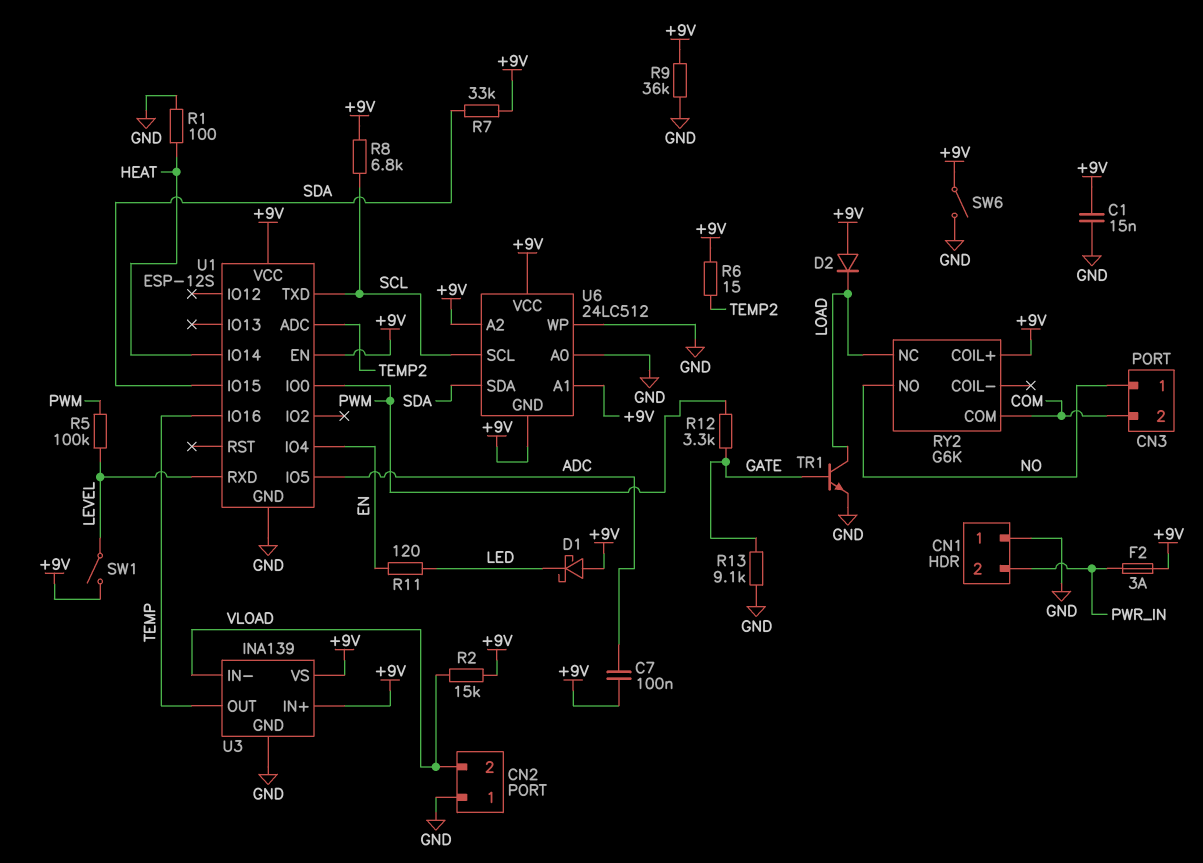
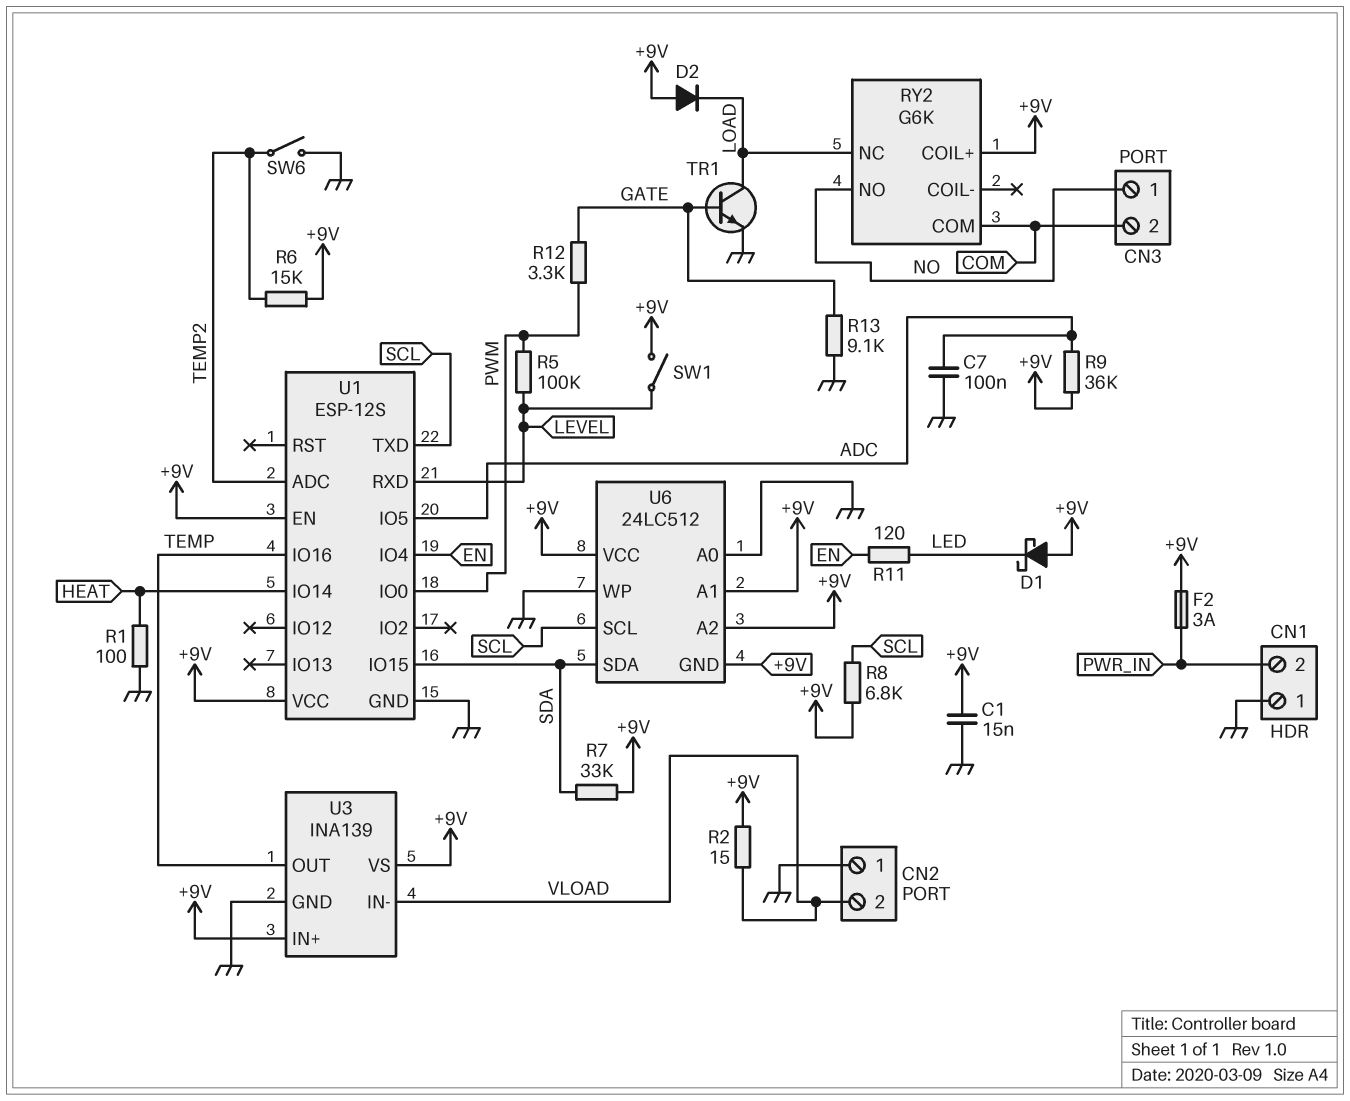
C7: 100nF (+9V, ADC) -> 100nF (ADC, GND)
R2: 15k (+9V, VLOAD) -> 15 (+9V, VLOAD)
R6: 15 (+9V, TEMP2) -> 15k (+9V, TEMP2)
R9: 36k (+9V, GND) -> 36k (+9V, ADC)
SW6: switch (+9V, GND) -> switch (GND, TEMP2)

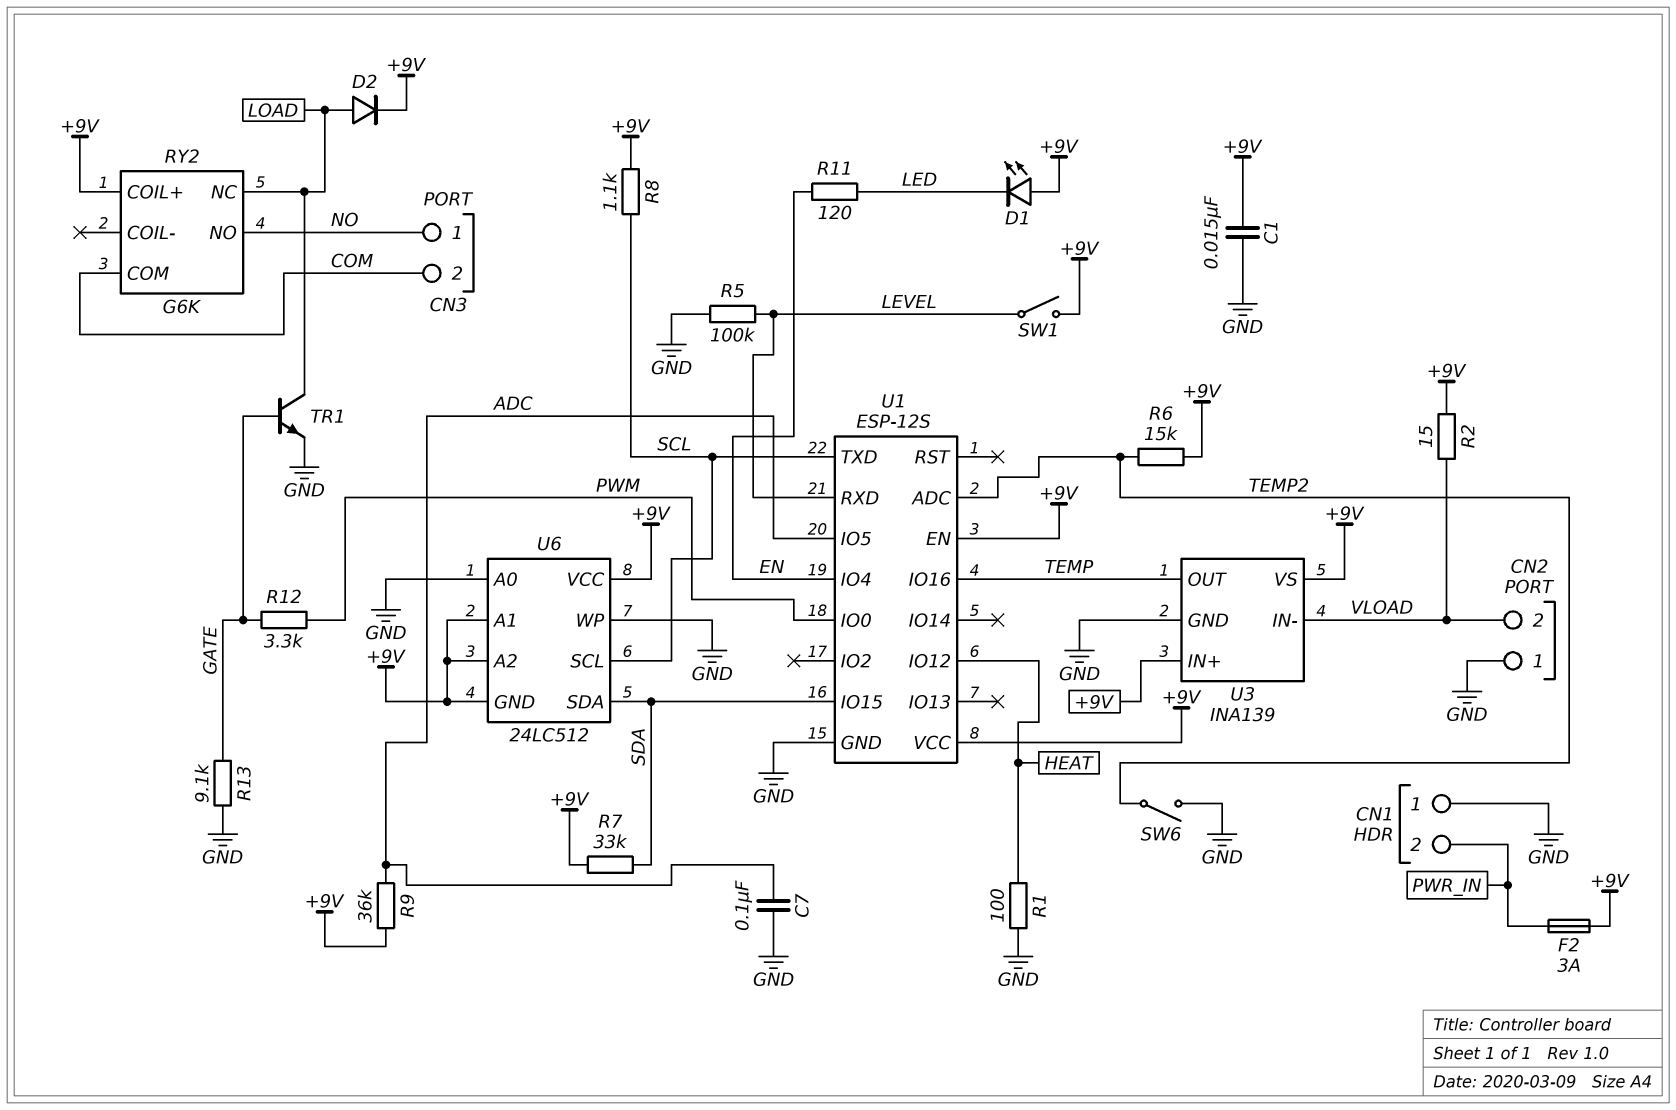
D1: schottky (A +9V, K LED) -> LED (A +9V, K LED)
D2: diode (A +9V, K LOAD) -> diode (A LOAD, K +9V)
R5: 100k (LEVEL, PWM) -> 100k (GND, LEVEL)
R8: 6.8k (+9V, SCL) -> 1.1k (+9V, SCL)
U1 pin IO12: none -> HEAT
U1 pin IO14: HEAT -> none

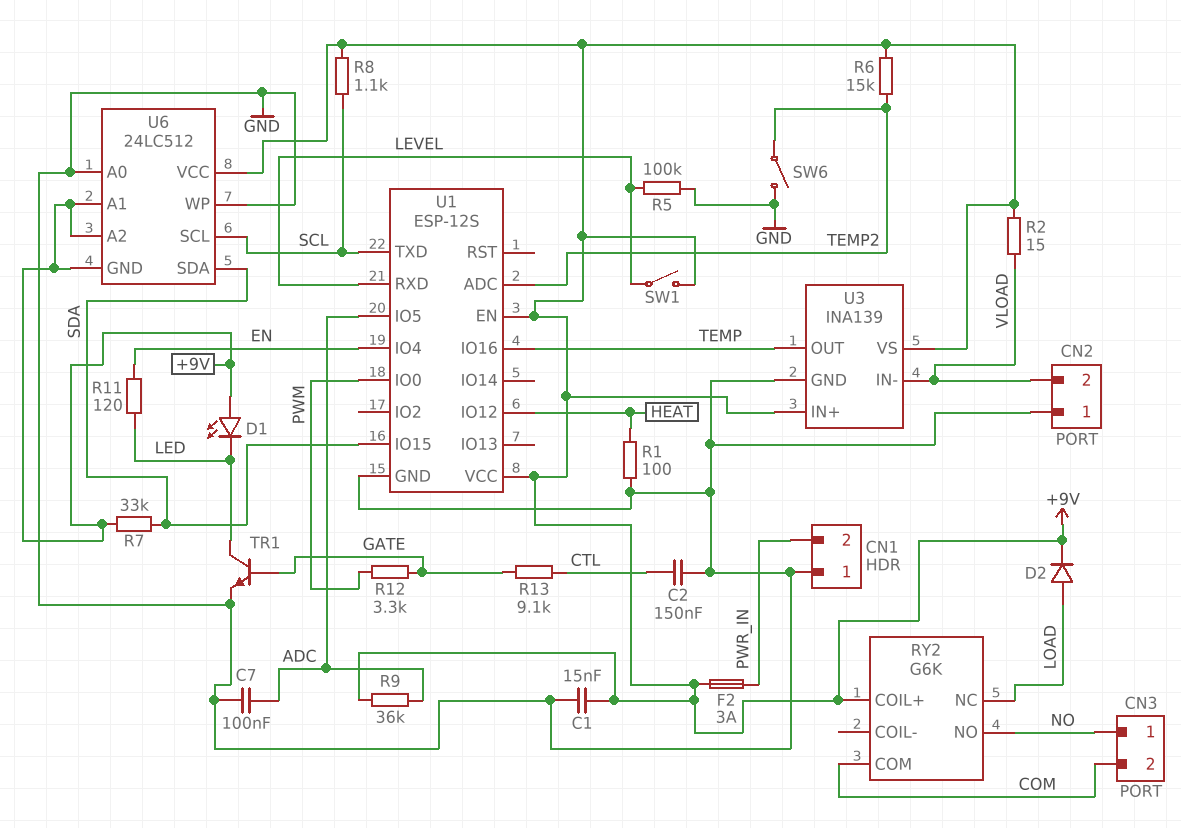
C2: none -> 150nF (CTL, GND)
R13: 9.1k (GATE, GND) -> 9.1k (CTL, GATE)
TR1: NPN (B GATE, C LOAD, E GND) -> NPN (B GATE, C LED, E GND)

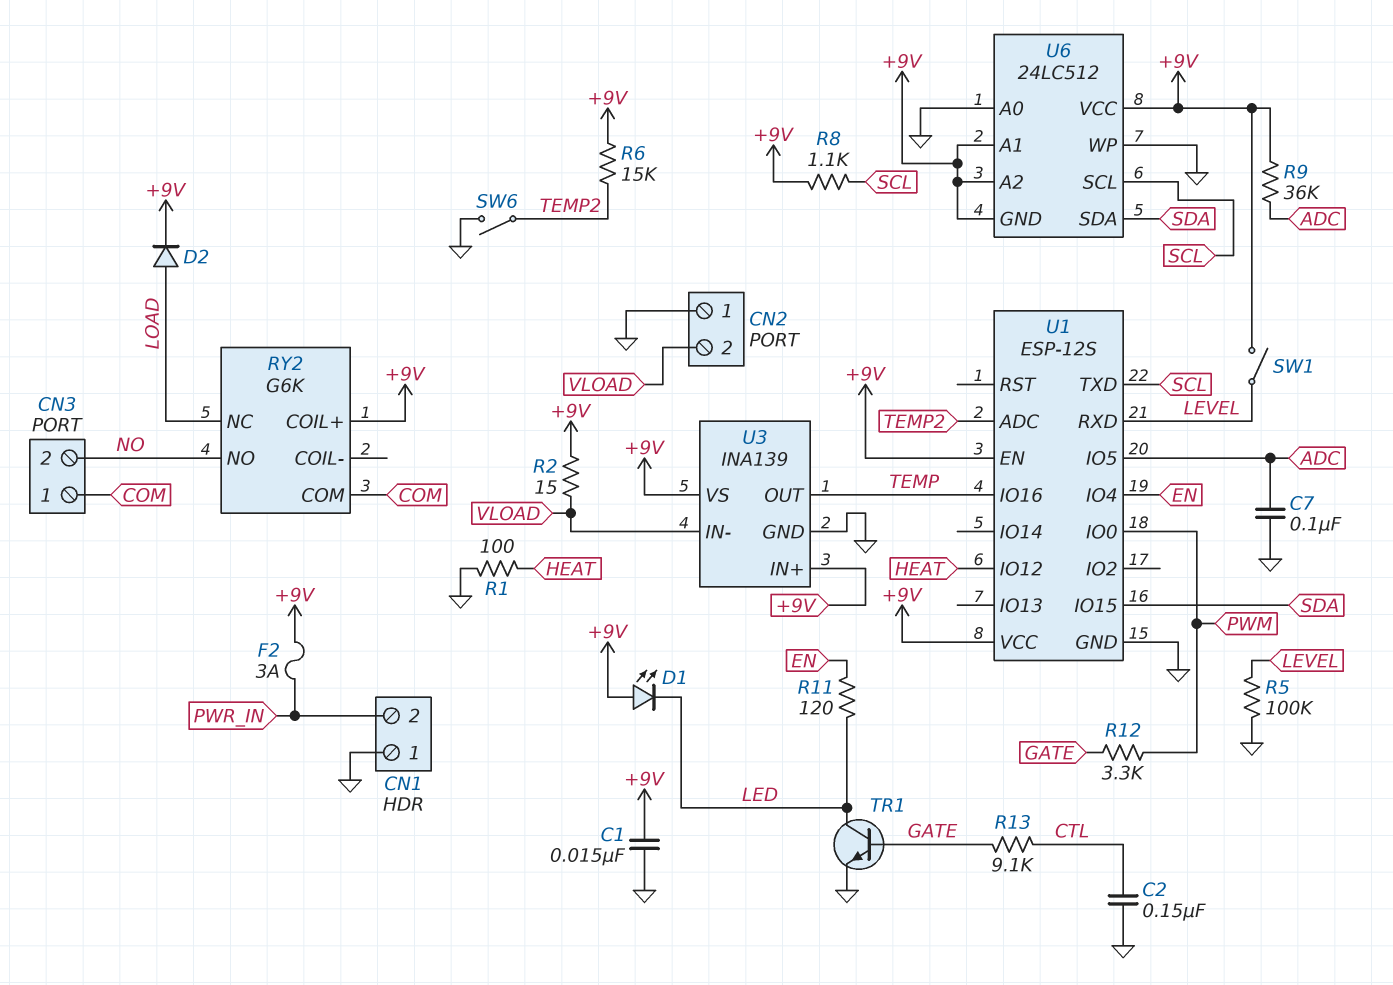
CN3 pin 1: NO -> COM
CN3 pin 2: COM -> NO
R7: 33k (+9V, SDA) -> none

